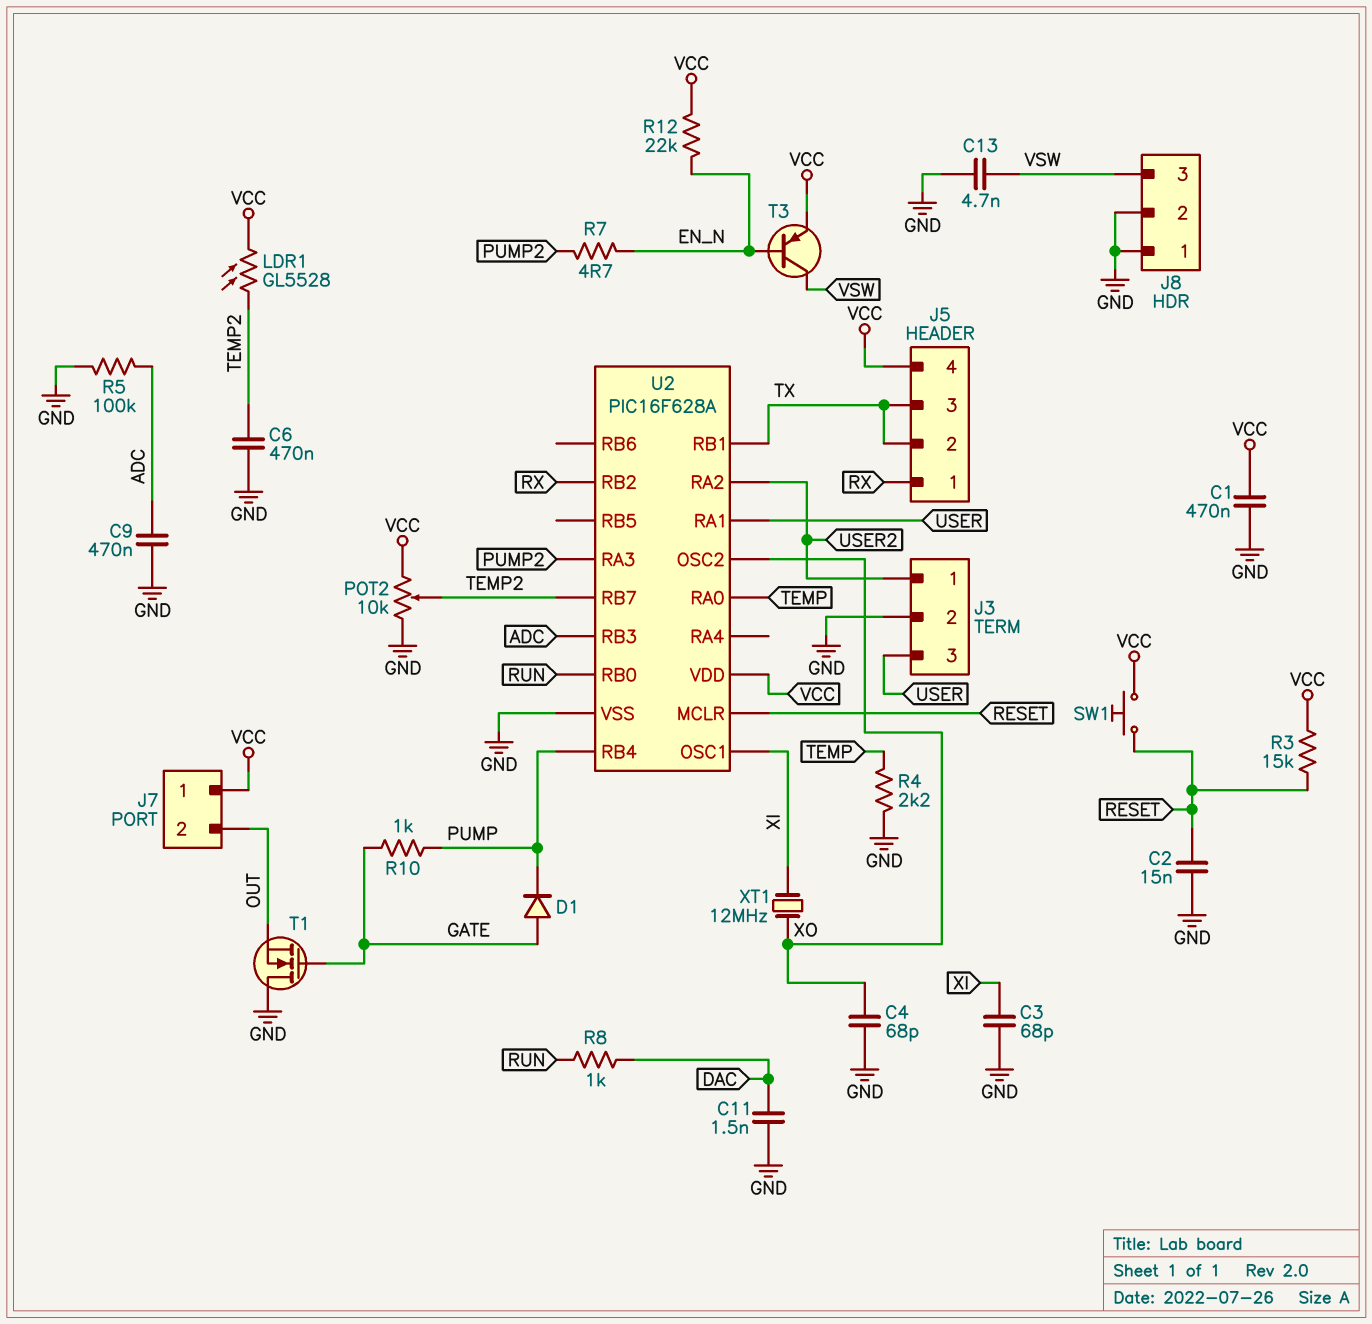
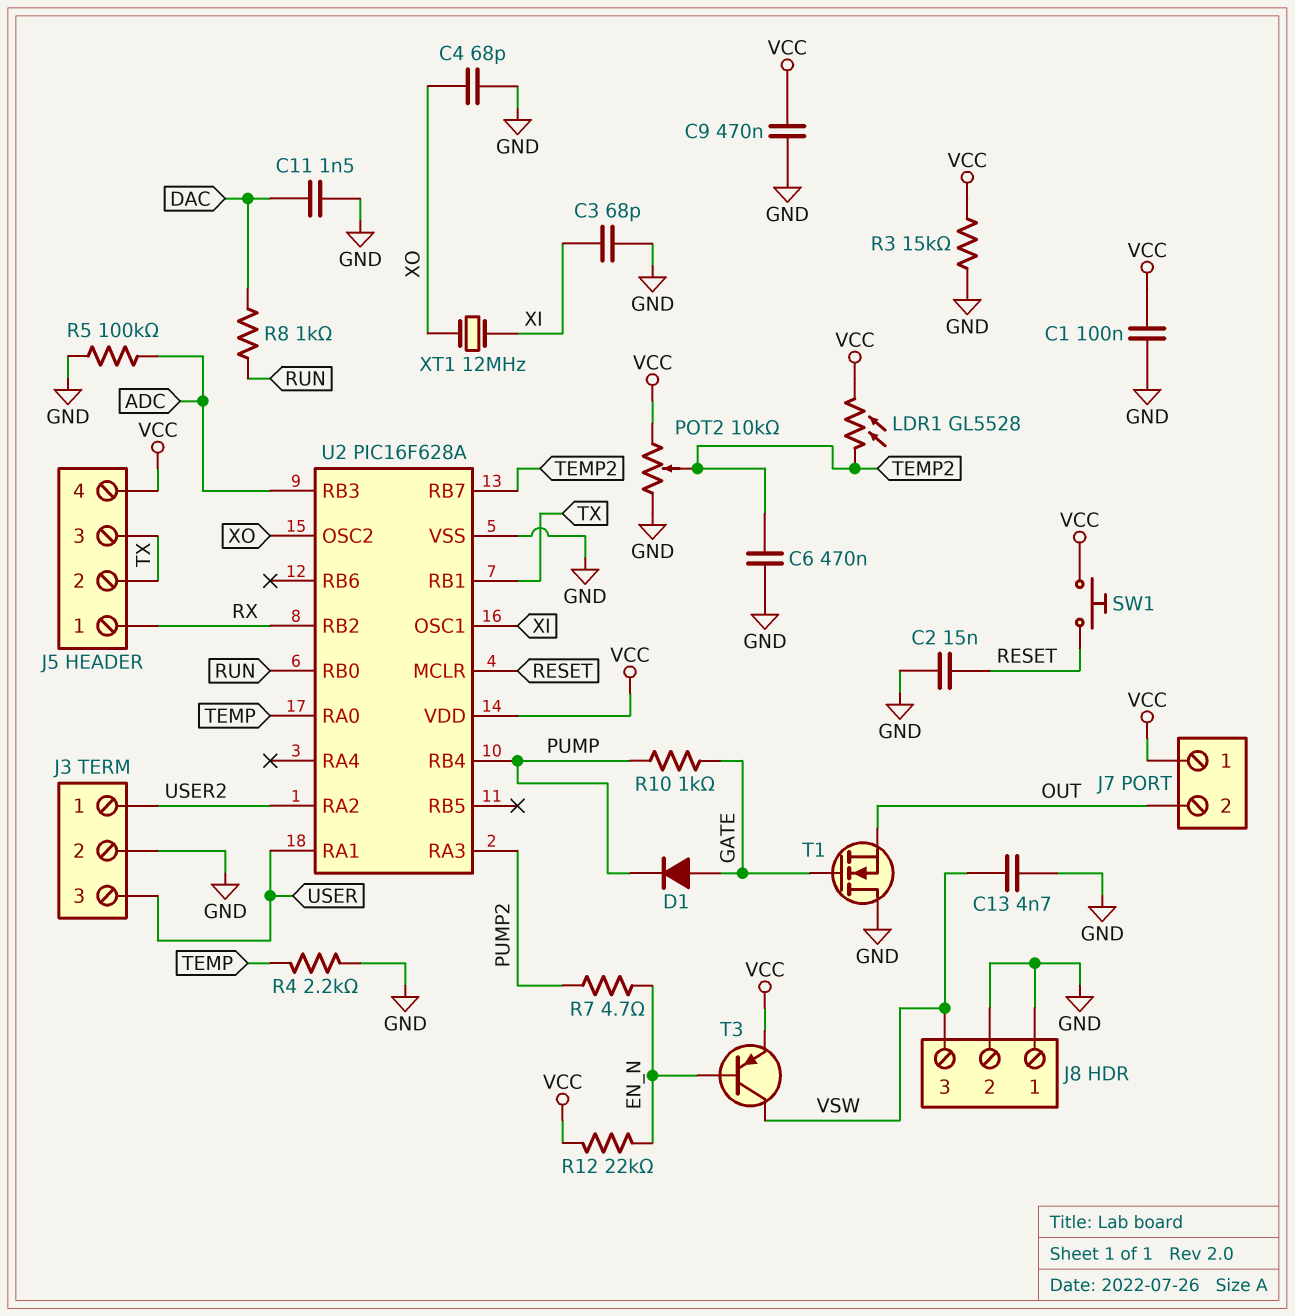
C1: 470nF (GND, VCC) -> 100nF (GND, VCC)
C9: 470nF (ADC, GND) -> 470nF (GND, VCC)
R3: 15k (RESET, VCC) -> 15k (GND, VCC)

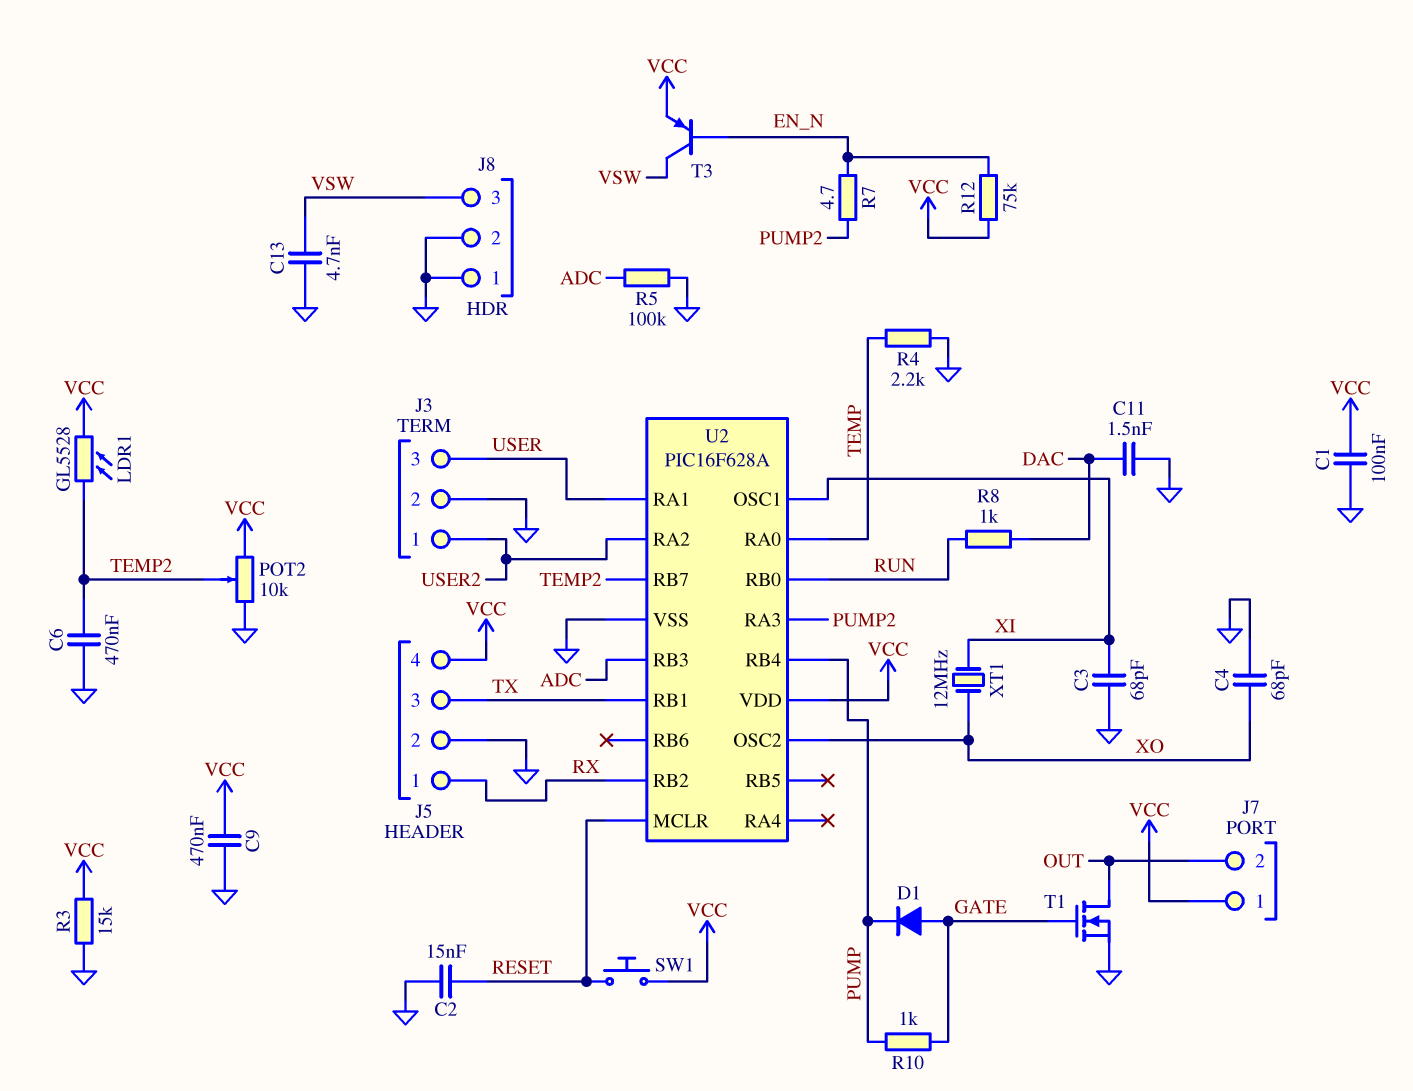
J5 pin 2: TX -> GND
R12: 22k (EN_N, VCC) -> 75k (EN_N, VCC)
T1: NMOS (G GATE, D GND, S OUT) -> NMOS (G GATE, D OUT, S GND)

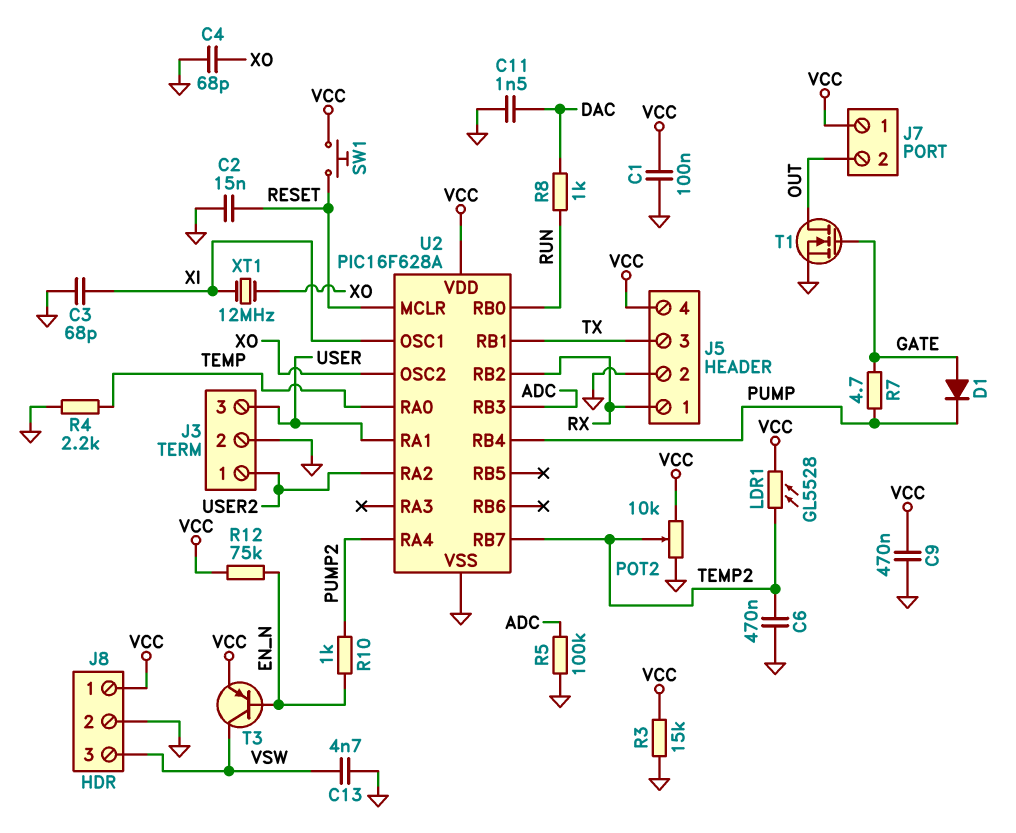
J8 pin 1: GND -> VCC
R7: 4.7 (EN_N, PUMP2) -> 4.7 (GATE, PUMP)
R10: 1k (GATE, PUMP) -> 1k (EN_N, PUMP2)
U2 pin RA3: PUMP2 -> none
U2 pin RA4: none -> PUMP2

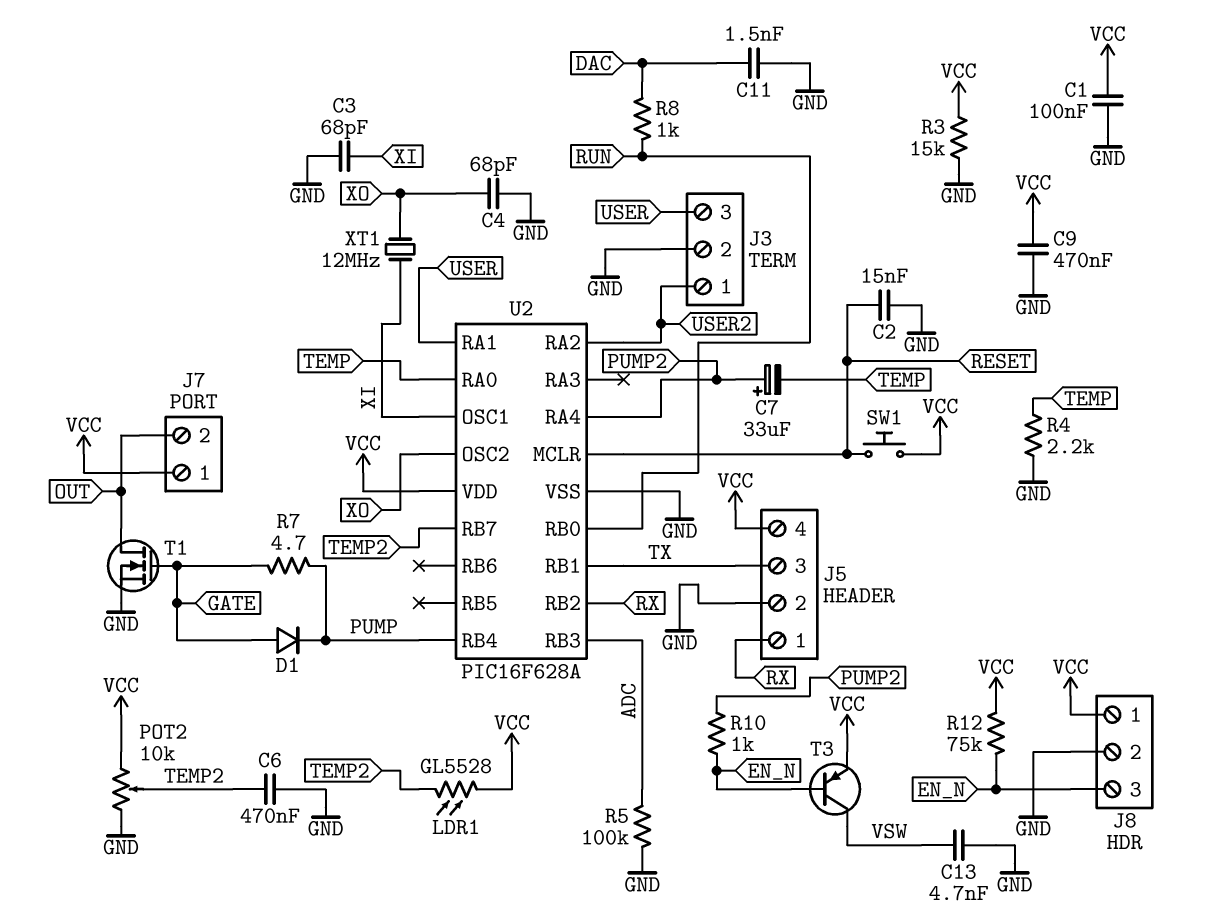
C7: none -> 33uF (plus PUMP2, minus TEMP)
J8 pin 3: VSW -> EN_N

